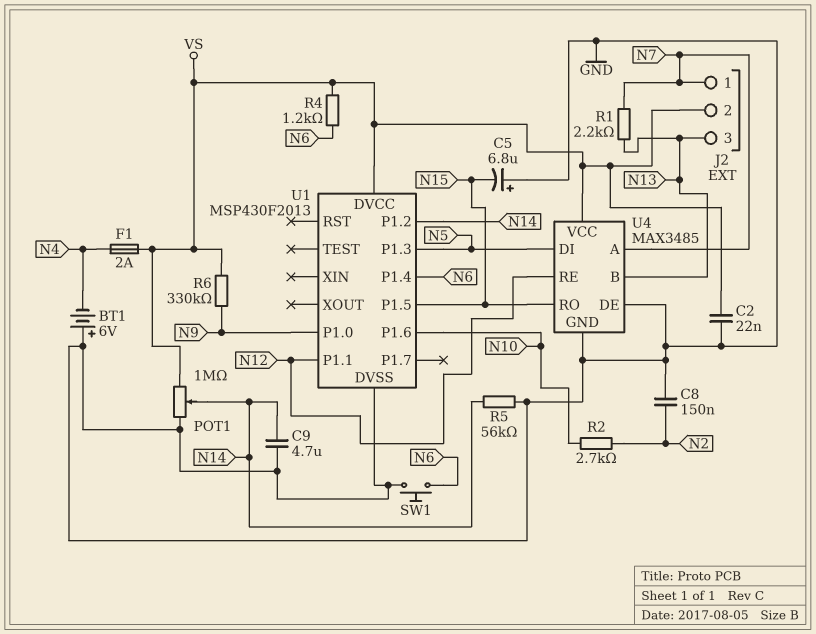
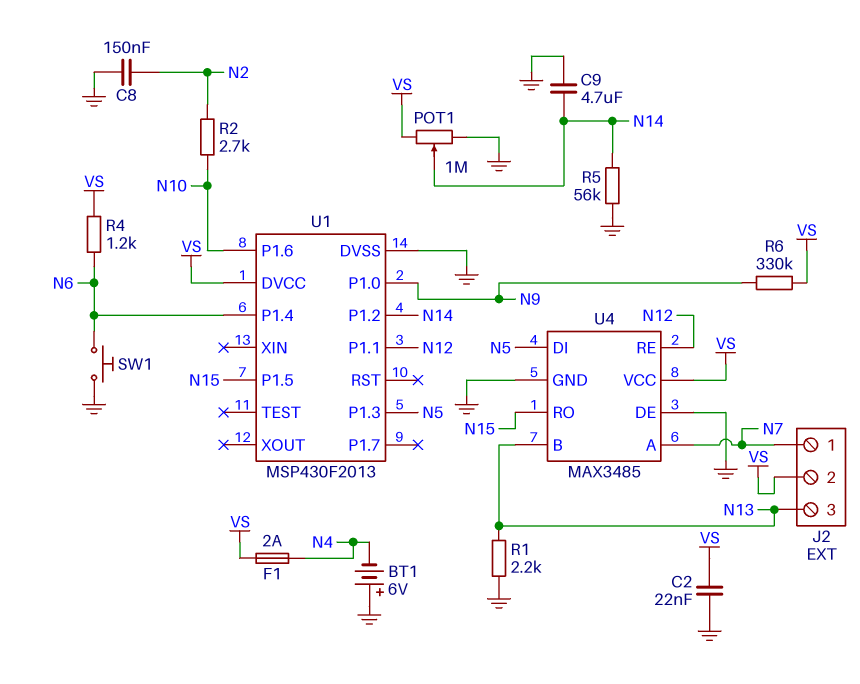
C5: 6.8uF (plus GND, minus N15) -> none
R1: 2.2k (N7, N13) -> 2.2k (GND, N13)

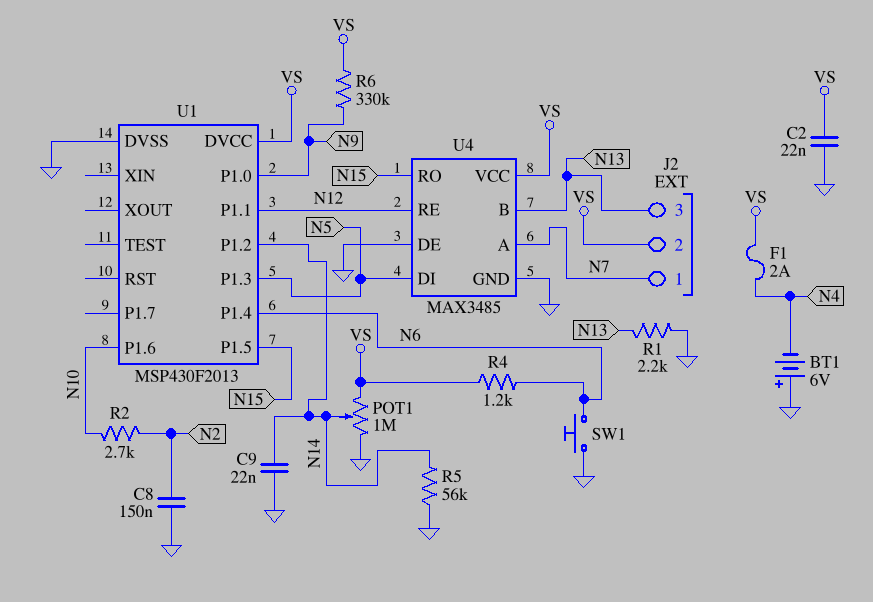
C9: 4.7uF (GND, N14) -> 22nF (GND, N14)

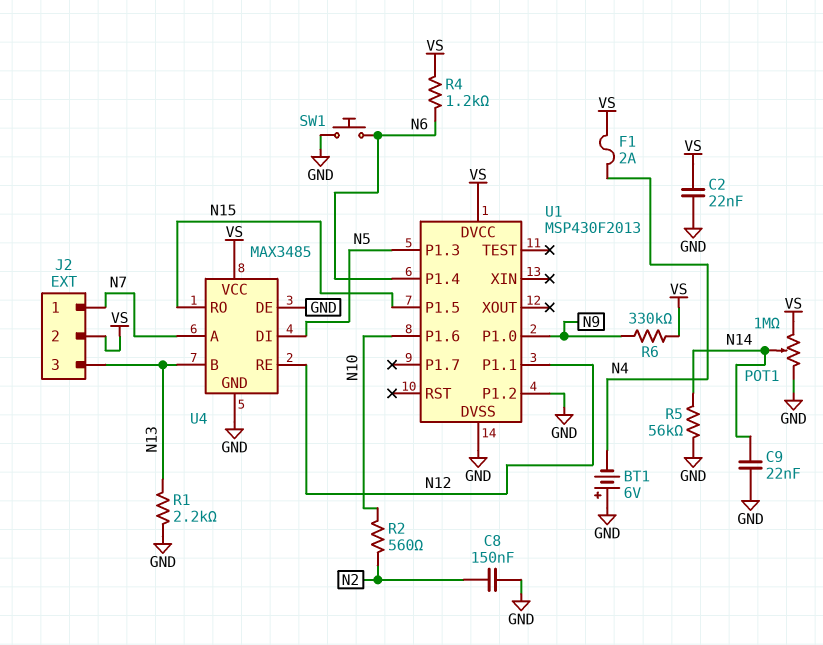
R2: 2.7k (N2, N10) -> 560 (N2, N10)
U1 pin P1.2: N14 -> GND

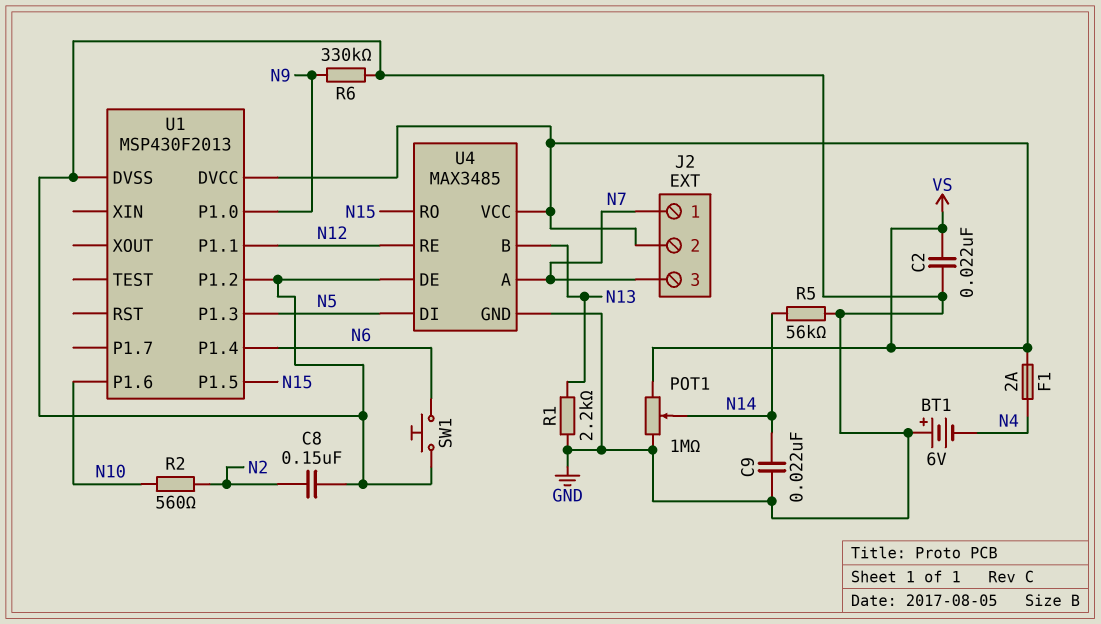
J2 pin 3: N13 -> N7
R4: 1.2k (N6, VS) -> none
R6: 330k (N9, VS) -> 330k (GND, N9)

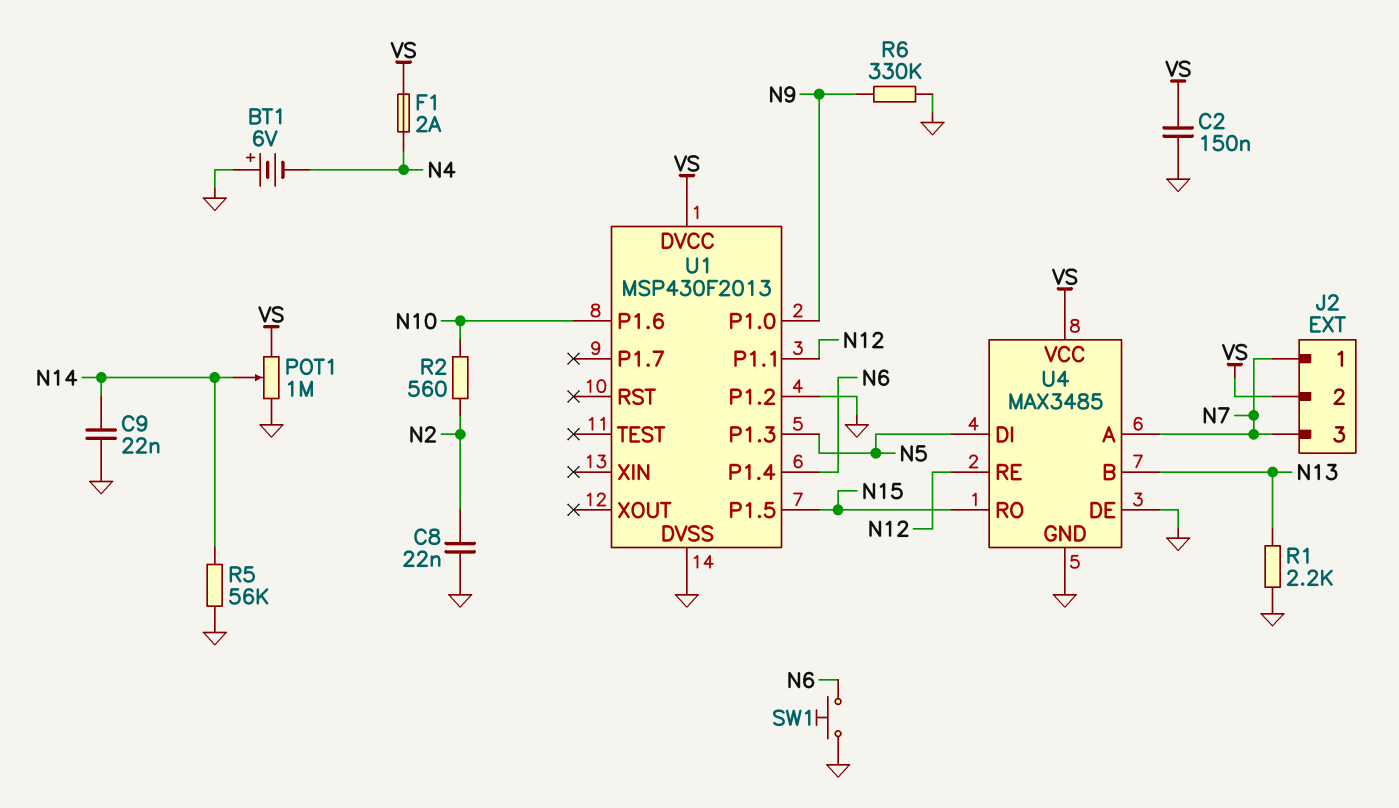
C2: 22nF (GND, VS) -> 150nF (GND, VS)
C8: 150nF (GND, N2) -> 22nF (GND, N2)

